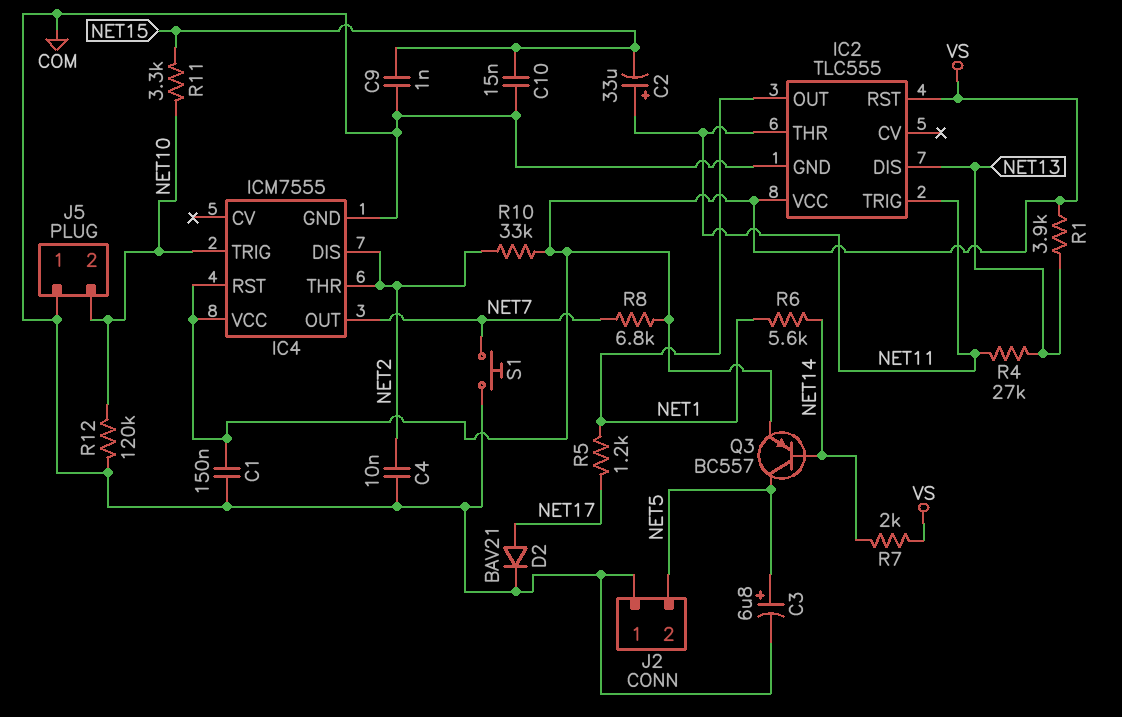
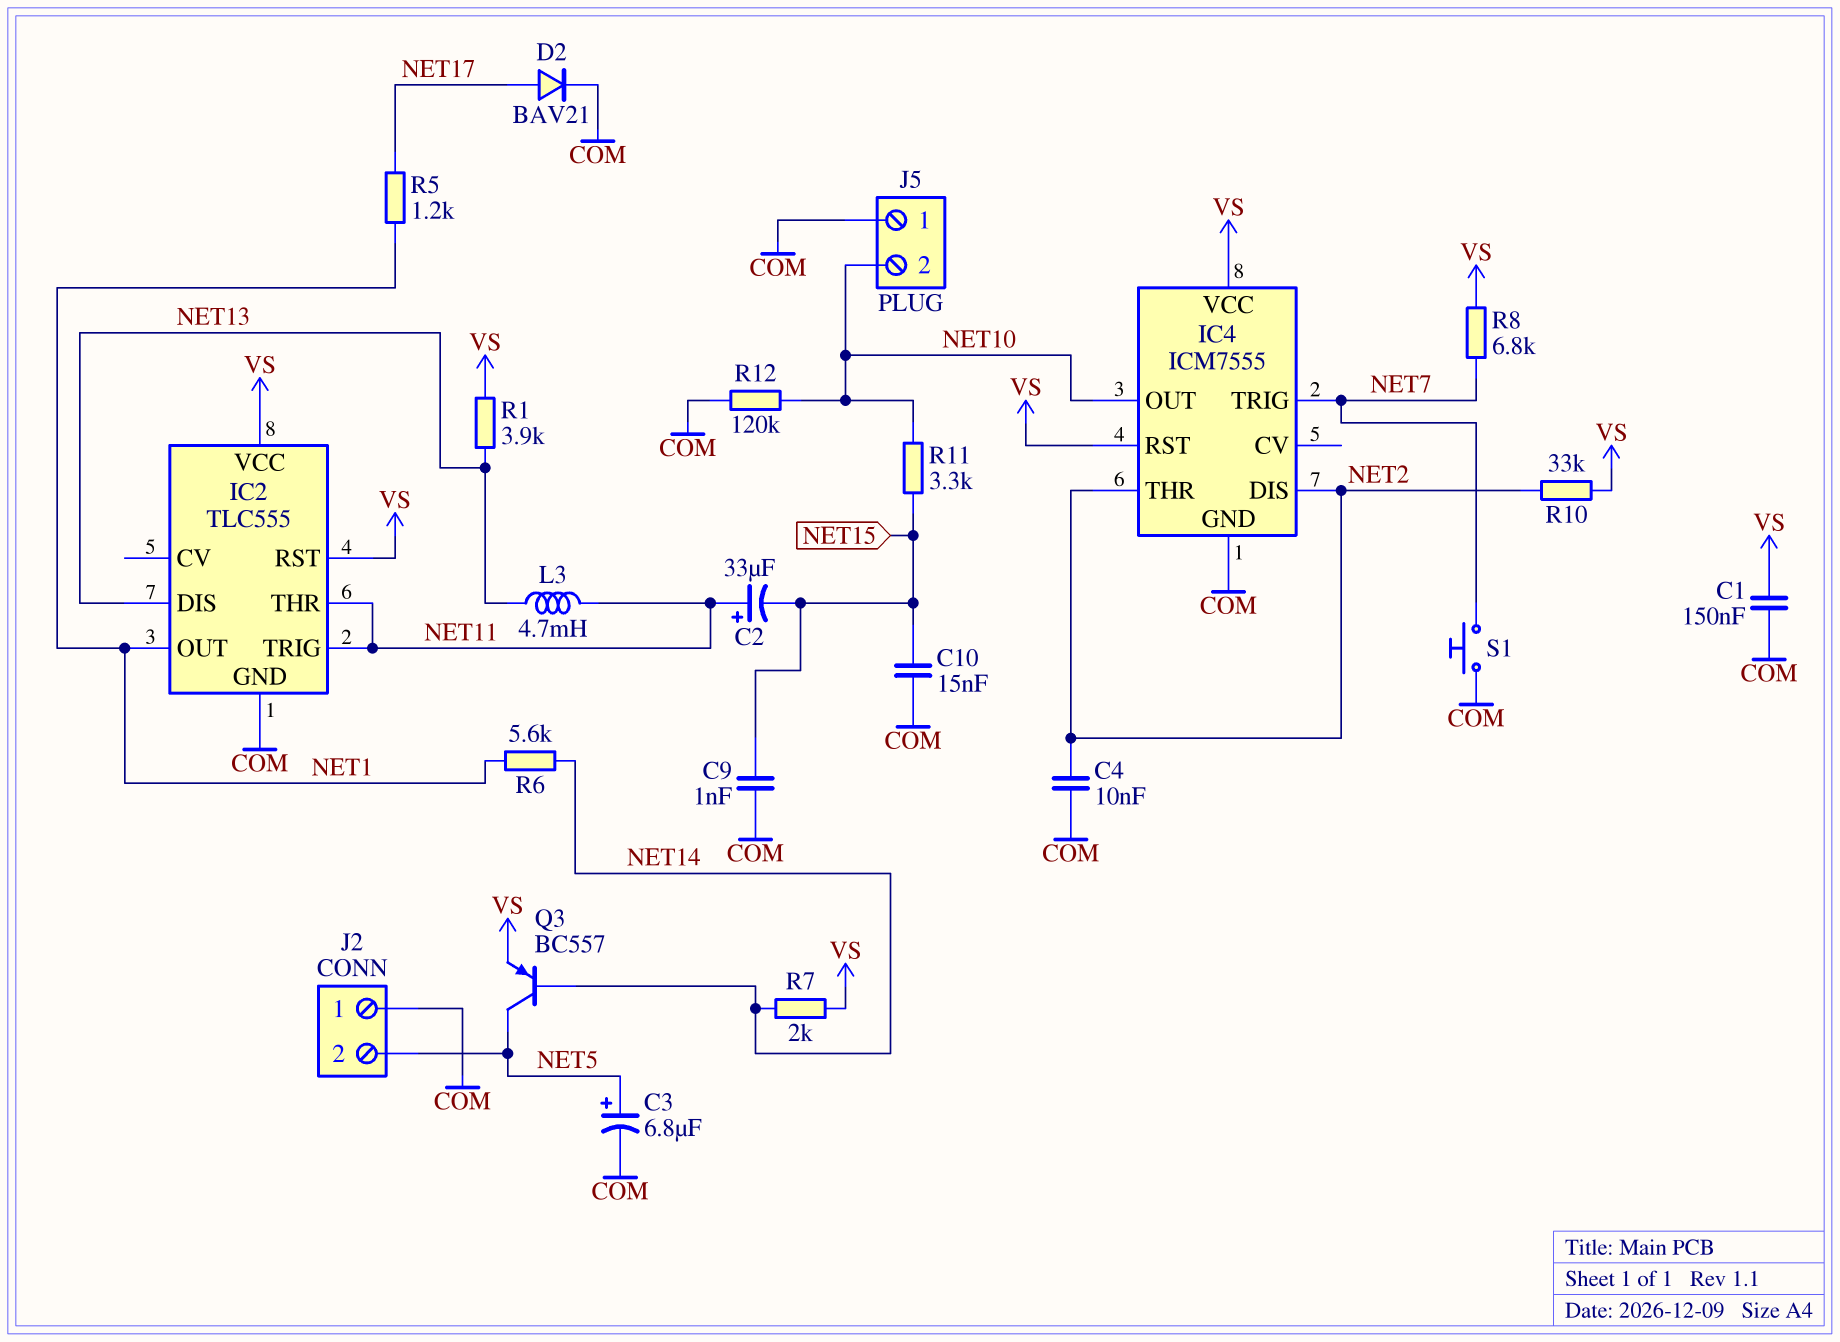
IC4 pin OUT: NET7 -> NET10
IC4 pin TRIG: NET10 -> NET7
L3: none -> 4.7mH (NET11, NET13)
R4: 27k (NET11, NET13) -> none

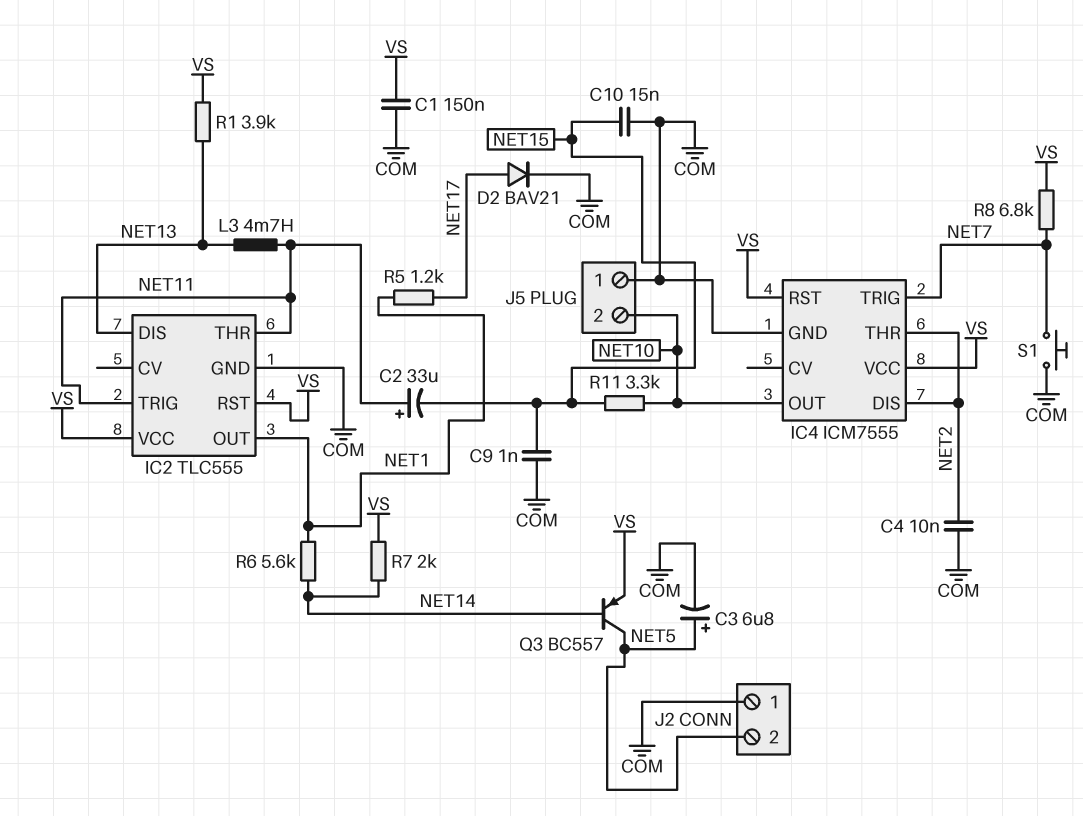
R10: 33k (NET2, VS) -> none
R12: 120k (COM, NET10) -> none

